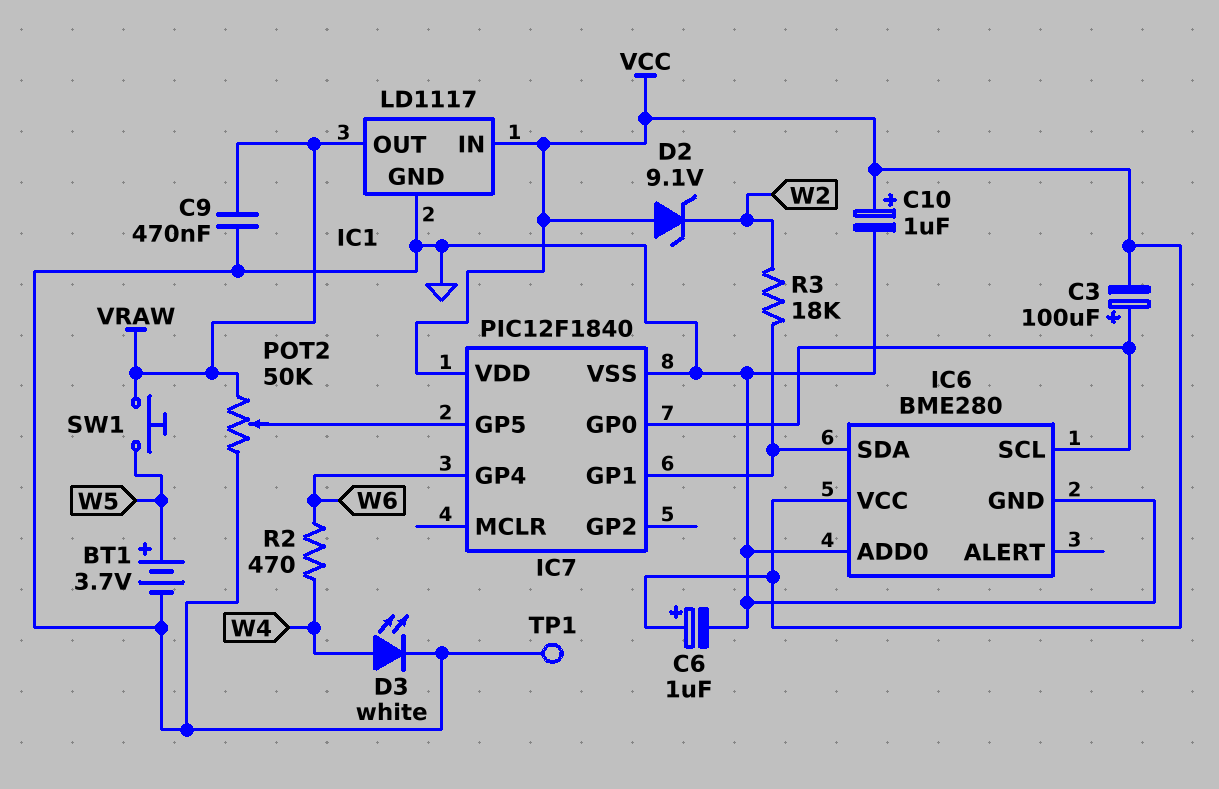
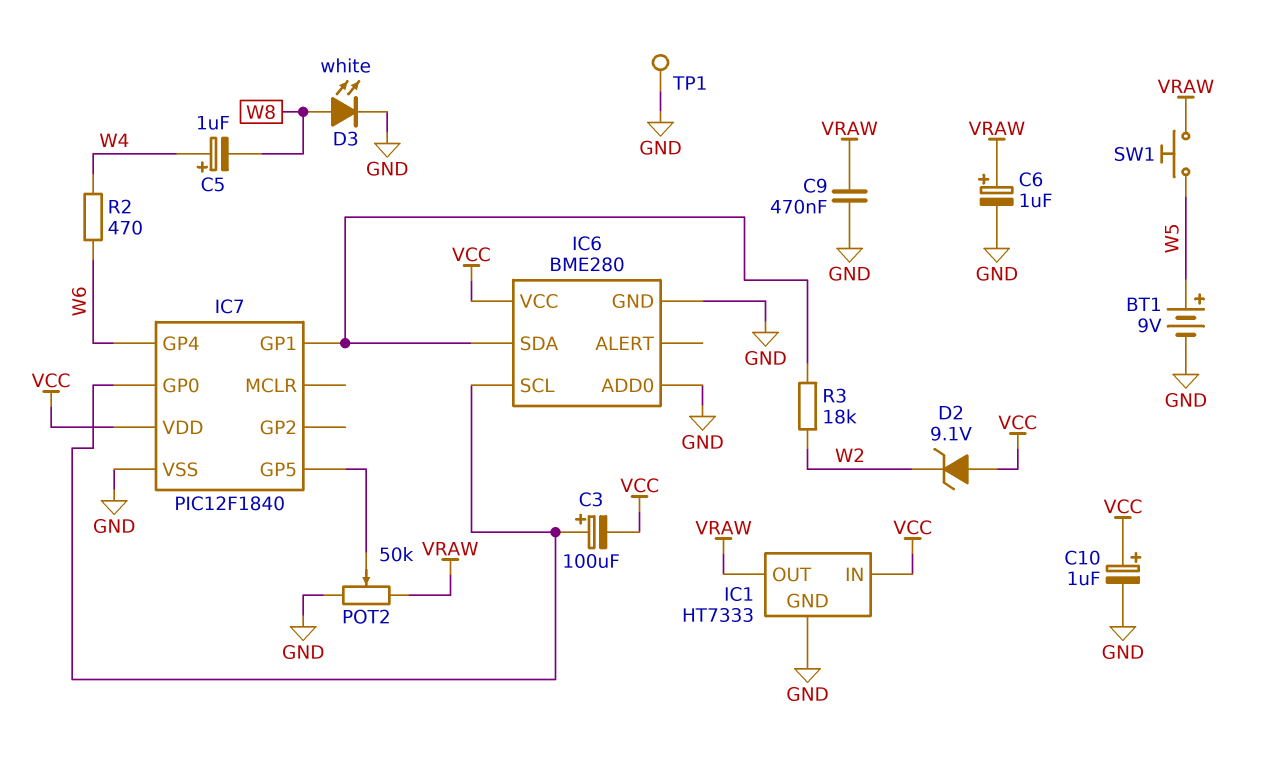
BT1: 3.7V (plus W5, minus GND) -> 9V (plus W5, minus GND)
C5: none -> 1uF (plus W4, minus W8)
C6: 1uF (plus VCC, minus GND) -> 1uF (plus VRAW, minus GND)
D3: LED white (A W4, K GND) -> LED white (A W8, K GND)
IC1: LD1117 -> HT7333

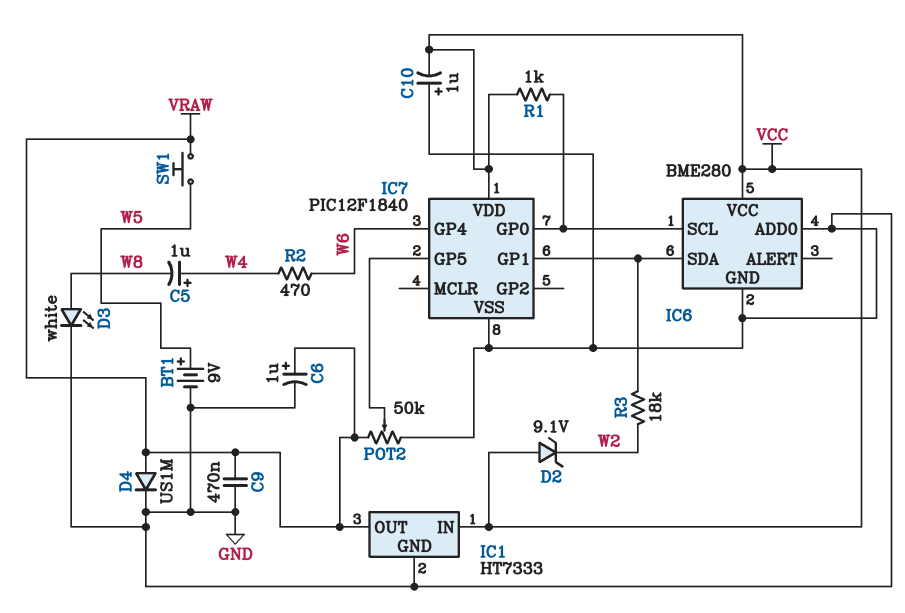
C3: 100uF (plus IC6/SCL, minus VCC) -> none
C10: 1uF (plus VCC, minus GND) -> 1uF (plus GND, minus VCC)
D4: none -> diode US1M (A VRAW, K GND)
R1: none -> 1k (IC6/SCL, VCC)
TP1: test point (GND) -> none

